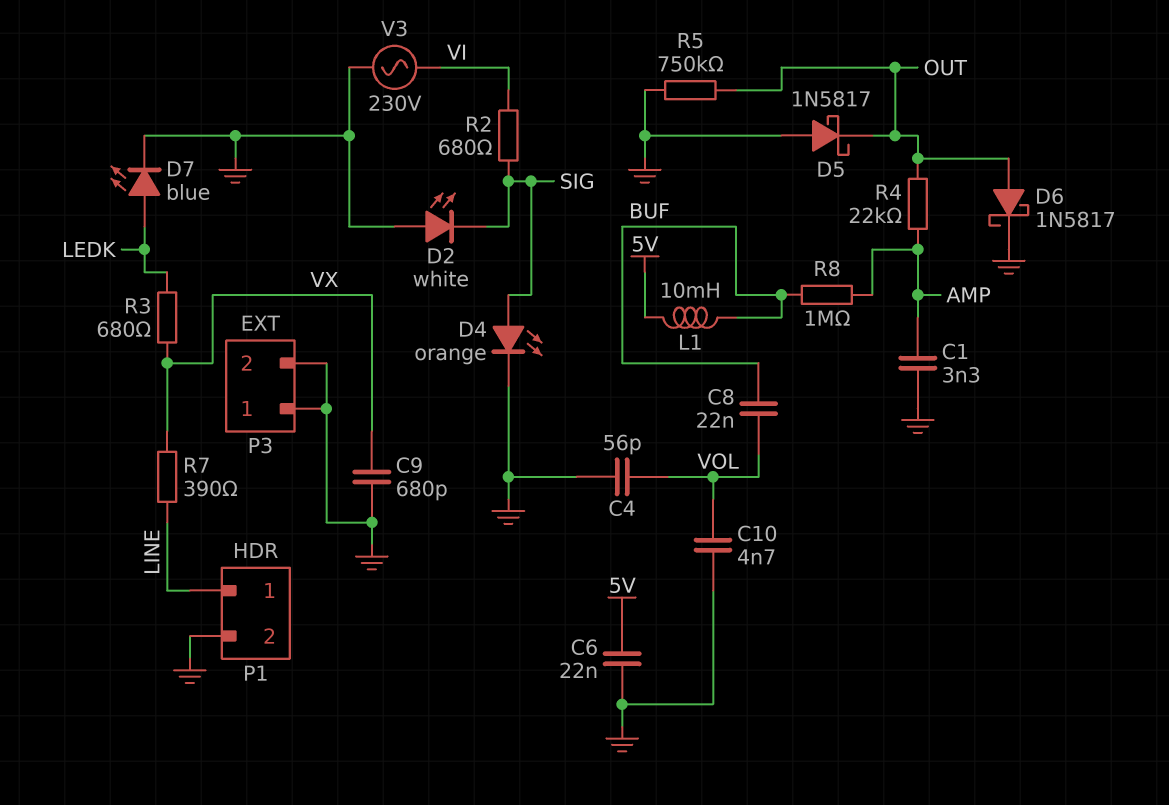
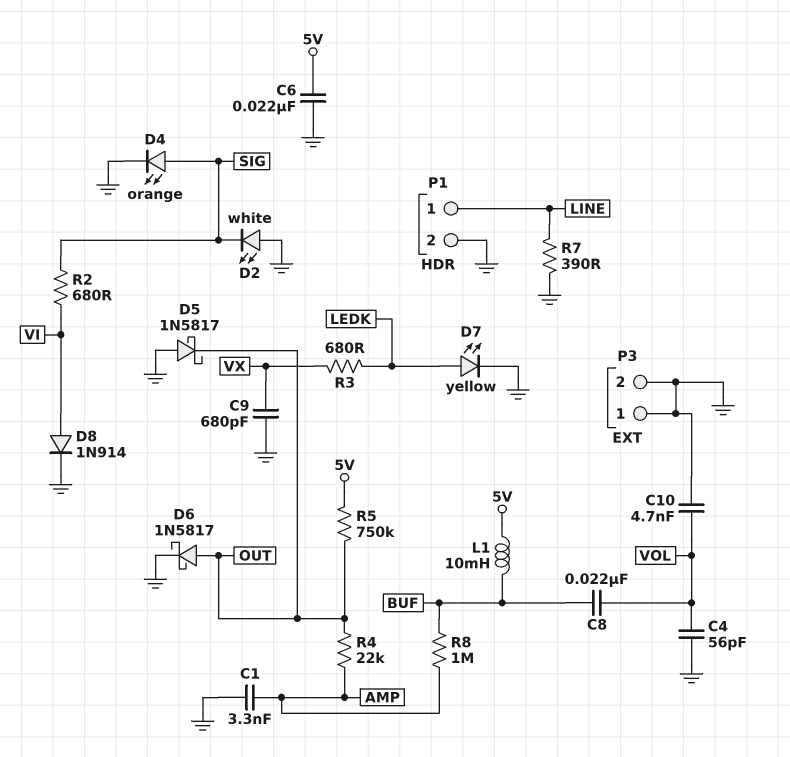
D7: LED blue (A LEDK, K GND) -> LED yellow (A LEDK, K GND)
D8: none -> diode 1N914 (A VI, K GND)
R5: 750k (GND, OUT) -> 750k (5V, OUT)
R7: 390 (LINE, VX) -> 390 (GND, LINE)
V3: AC 230V (GND, VI) -> none

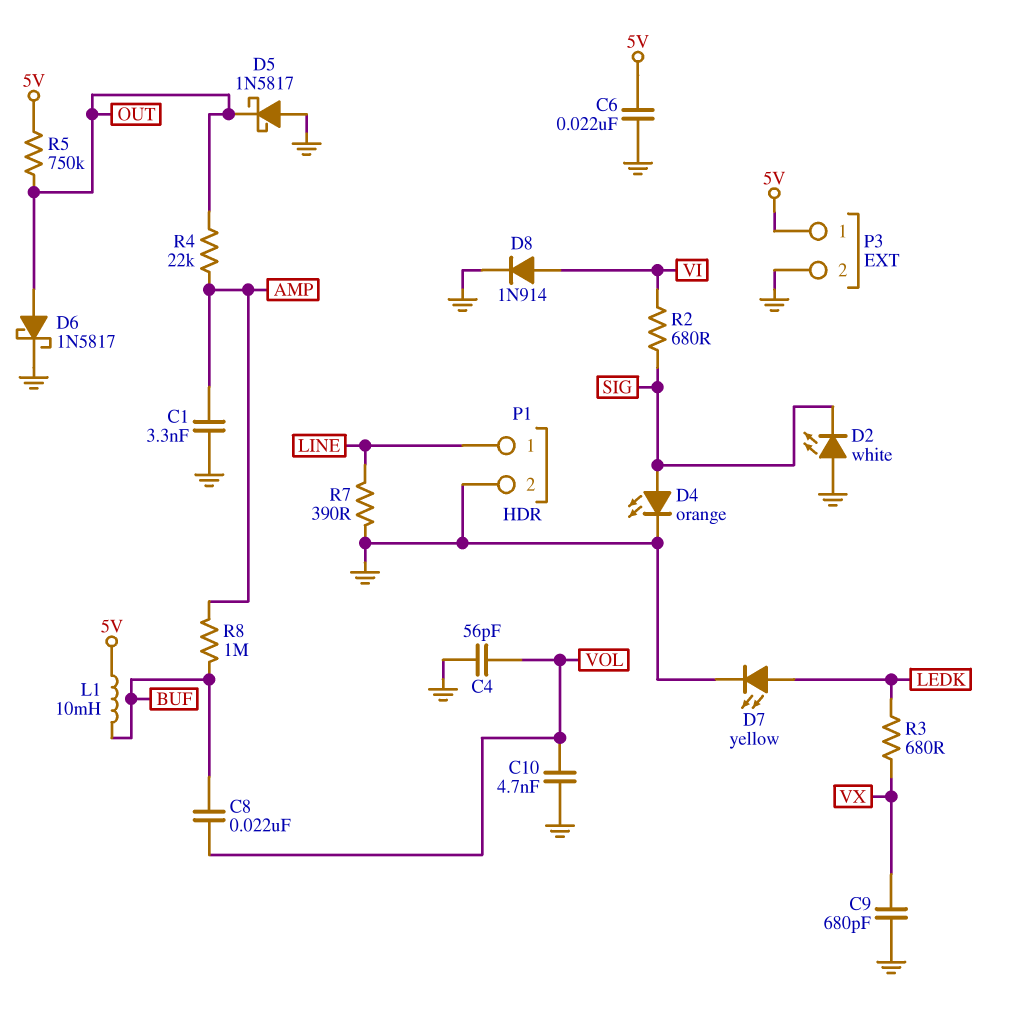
P3 pin 1: GND -> 5V

